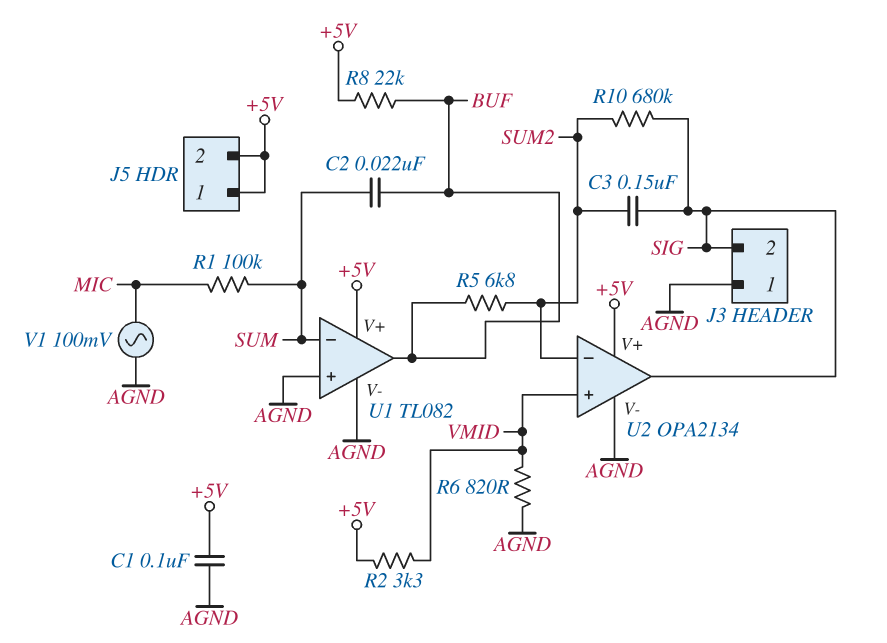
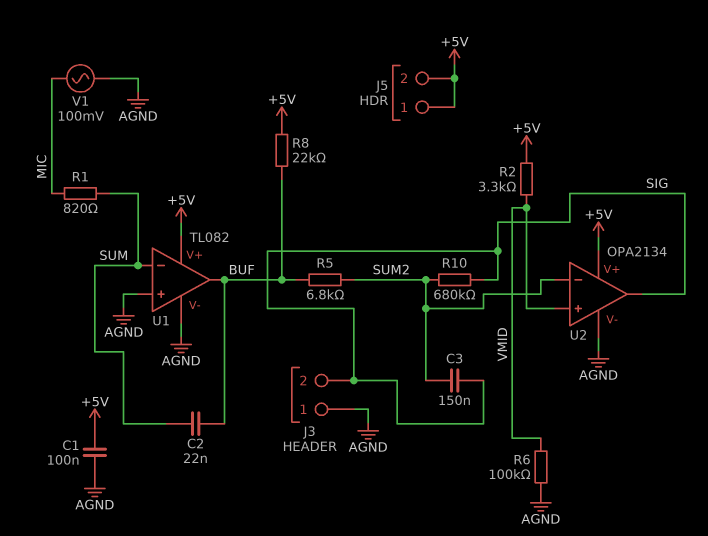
R1: 100k (MIC, SUM) -> 820 (MIC, SUM)
R6: 820 (AGND, VMID) -> 100k (AGND, VMID)

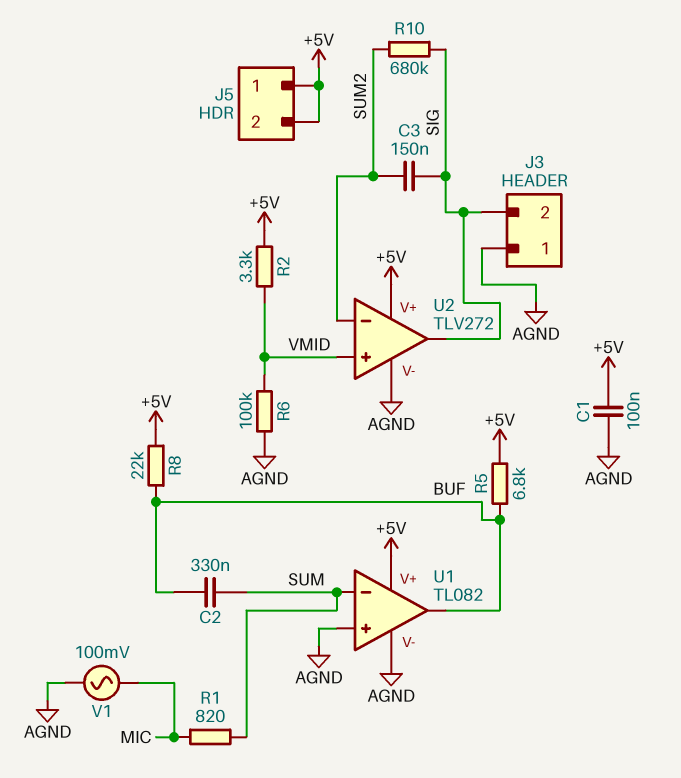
C2: 22nF (BUF, SUM) -> 330nF (BUF, SUM)
R5: 6.8k (BUF, SUM2) -> 6.8k (+5V, BUF)
U2: OPA2134 -> TLV272

